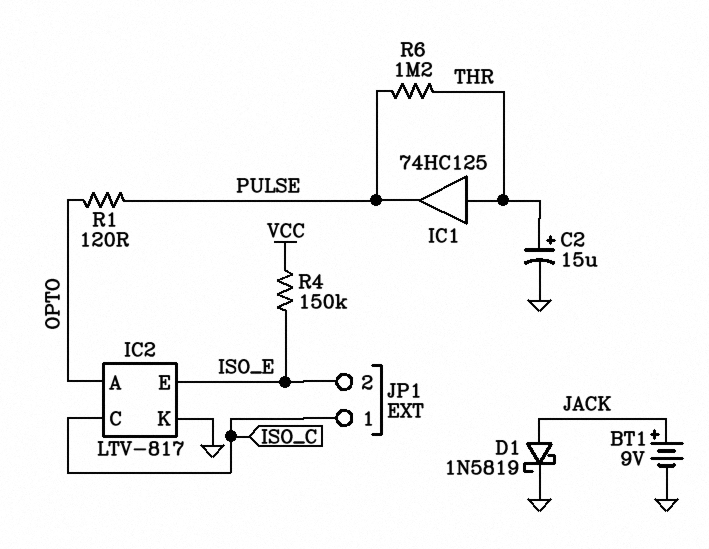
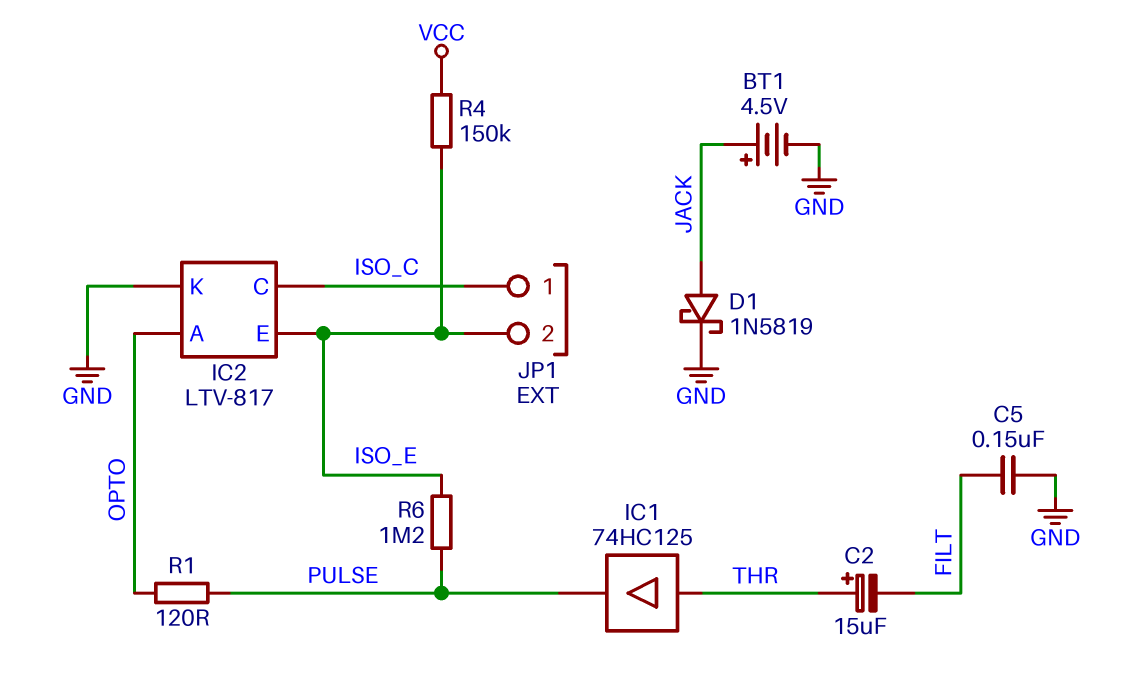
BT1: 9V (plus JACK, minus GND) -> 4.5V (plus JACK, minus GND)
C2: 15uF (plus THR, minus GND) -> 15uF (plus THR, minus FILT)
C5: none -> 150nF (FILT, GND)
R6: 1.2M (PULSE, THR) -> 1.2M (ISO_E, PULSE)

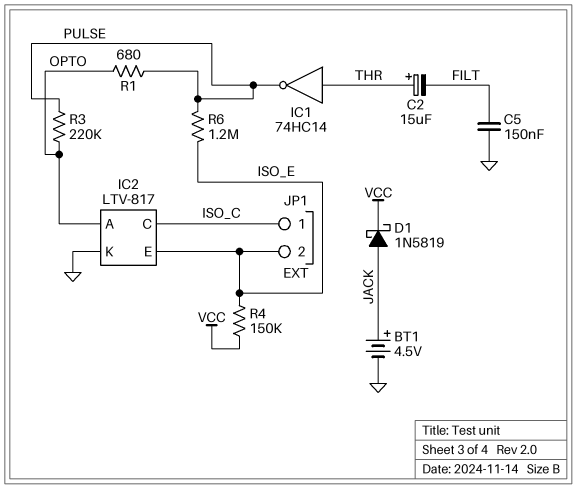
D1: schottky 1N5819 (A JACK, K GND) -> schottky 1N5819 (A JACK, K VCC)
IC1: buffer 74HC125 (in THR, out PULSE) -> NOT 74HC14 (in THR, out PULSE)
R1: 120 (OPTO, PULSE) -> 680 (OPTO, PULSE)
R3: none -> 220k (OPTO, PULSE)

